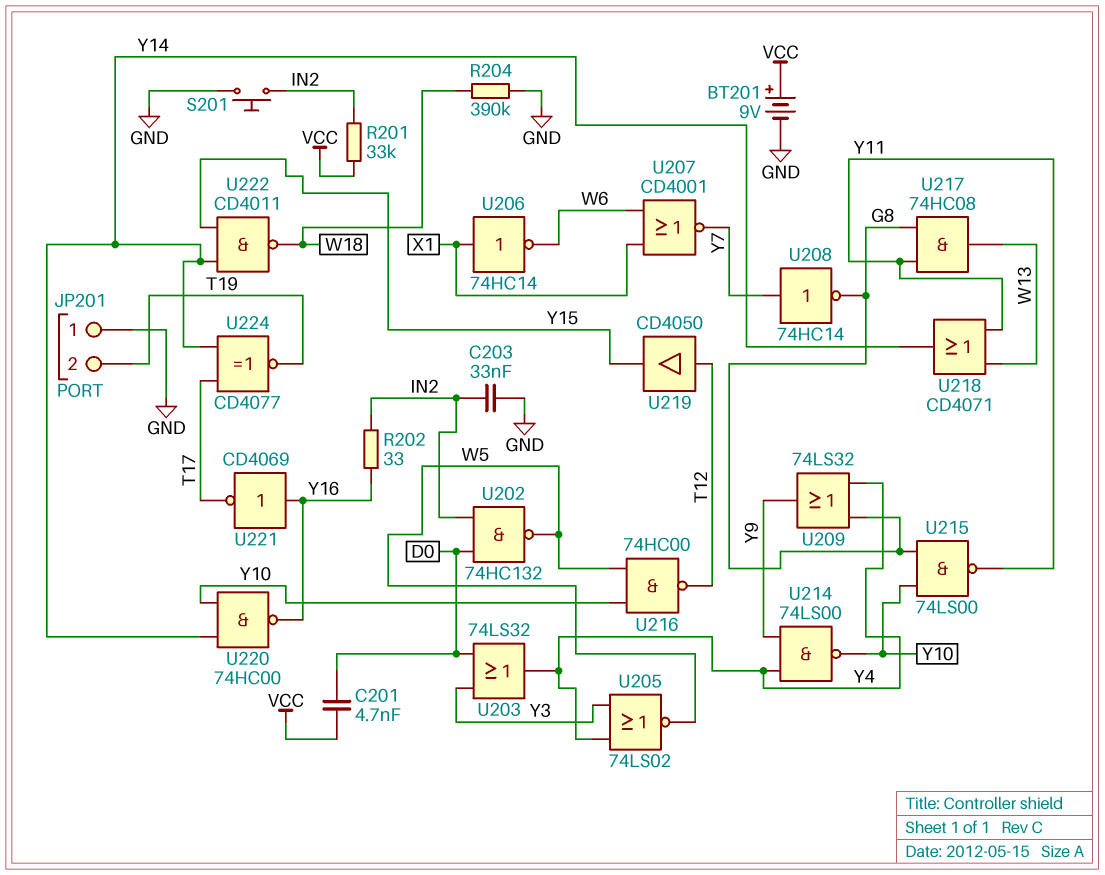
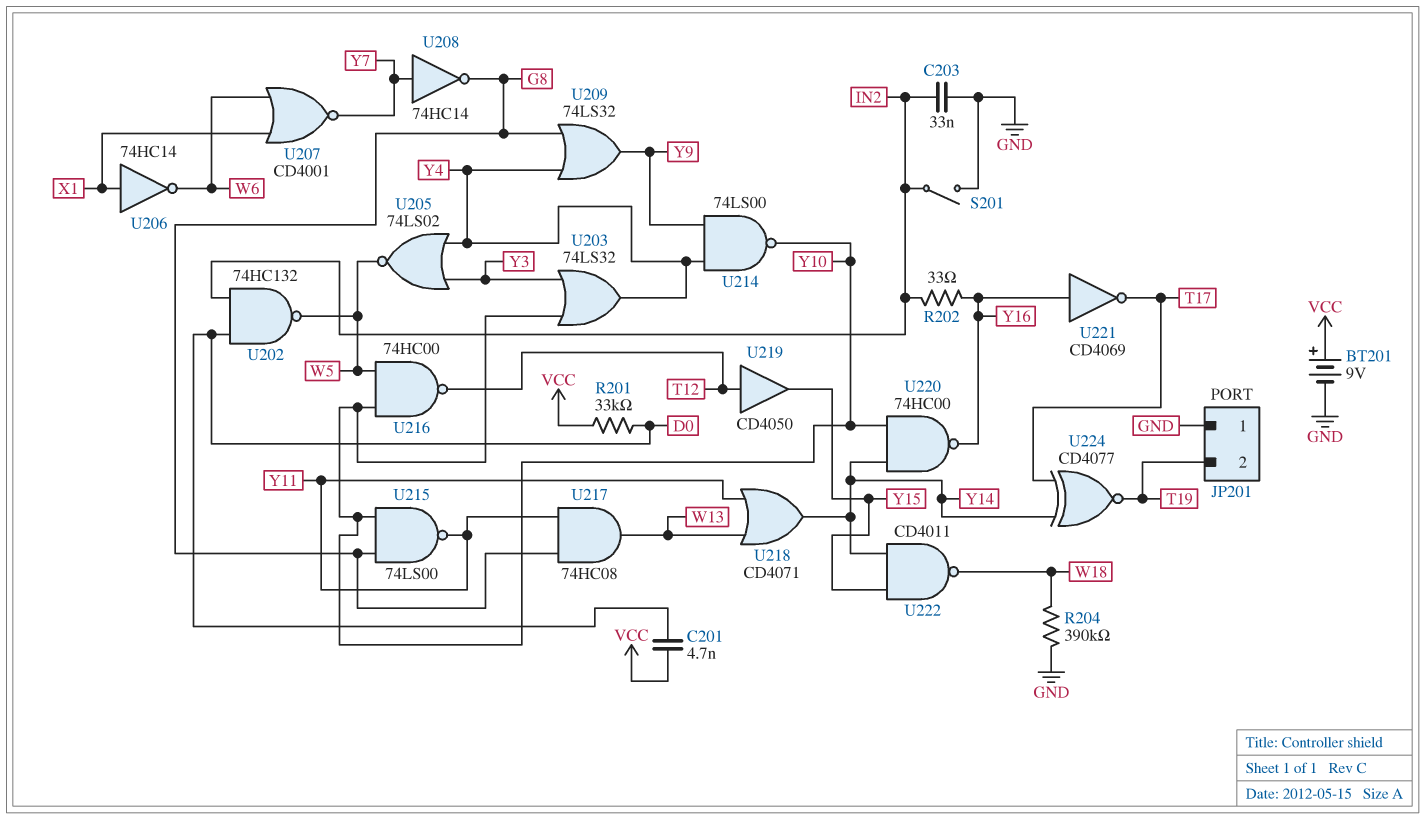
R201: 33k (IN2, VCC) -> 33k (D0, VCC)
S201: button (GND, IN2) -> switch (GND, IN2)
U203: OR 74LS32 (in D0, in Y3, out Y4) -> OR 74LS32 (in Y3, in Y10, out Y4)

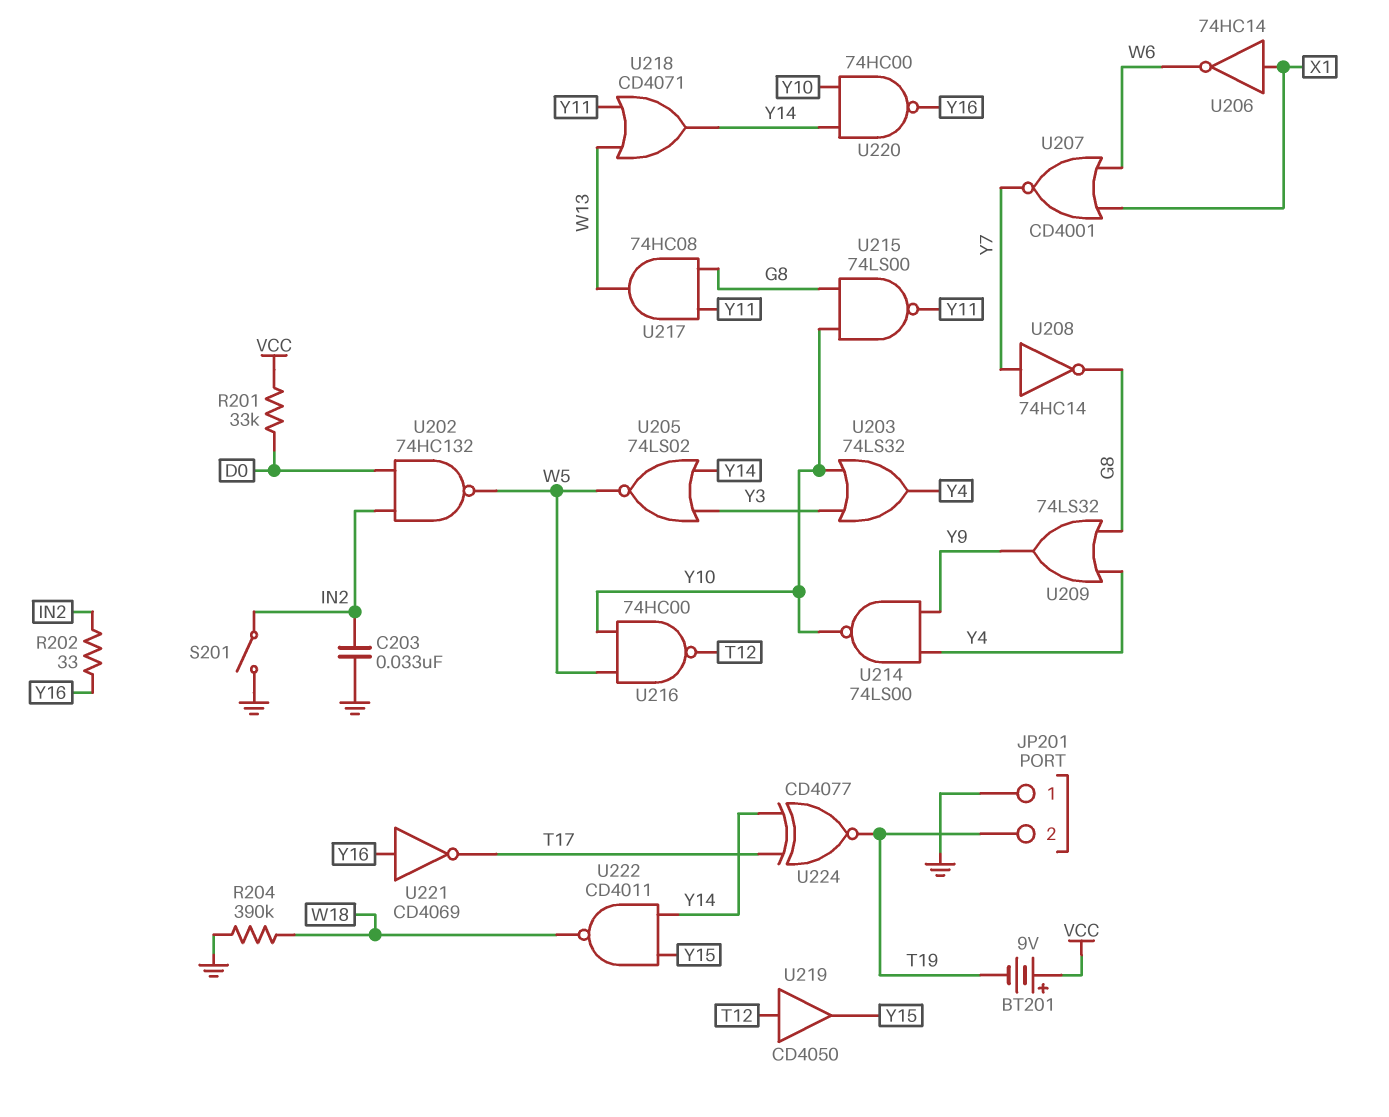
BT201: 9V (plus VCC, minus GND) -> 9V (plus VCC, minus T19)
C201: 4.7nF (D0, VCC) -> none
U205: NOR 74LS02 (in Y3, in Y4, out W5) -> NOR 74LS02 (in Y3, in Y14, out W5)

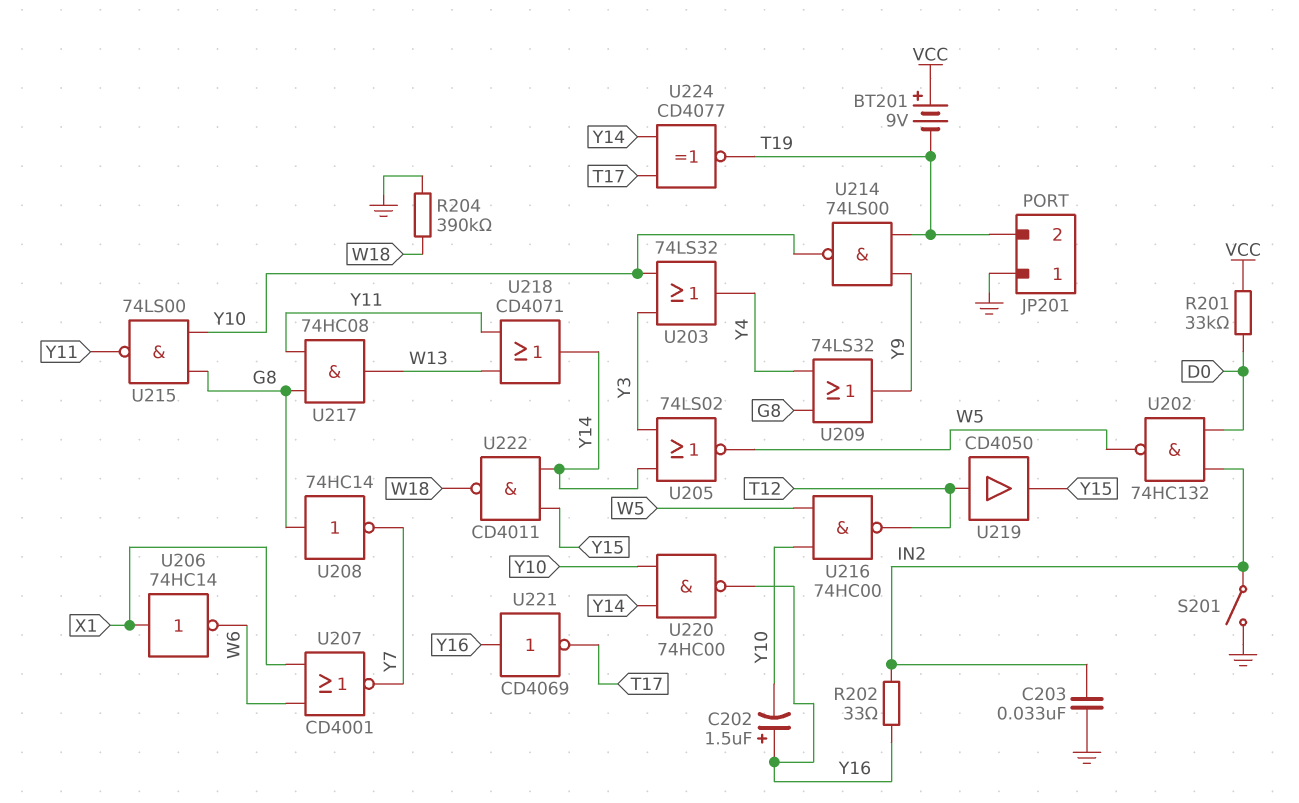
C202: none -> 1.5uF (plus Y16, minus Y10)
U208: NOT 74HC14 (in Y7, out G8) -> NOT 74HC14 (in G8, out Y7)
U214: NAND 74LS00 (in Y4, in Y9, out Y10) -> NAND 74LS00 (in T19, in Y9, out Y10)

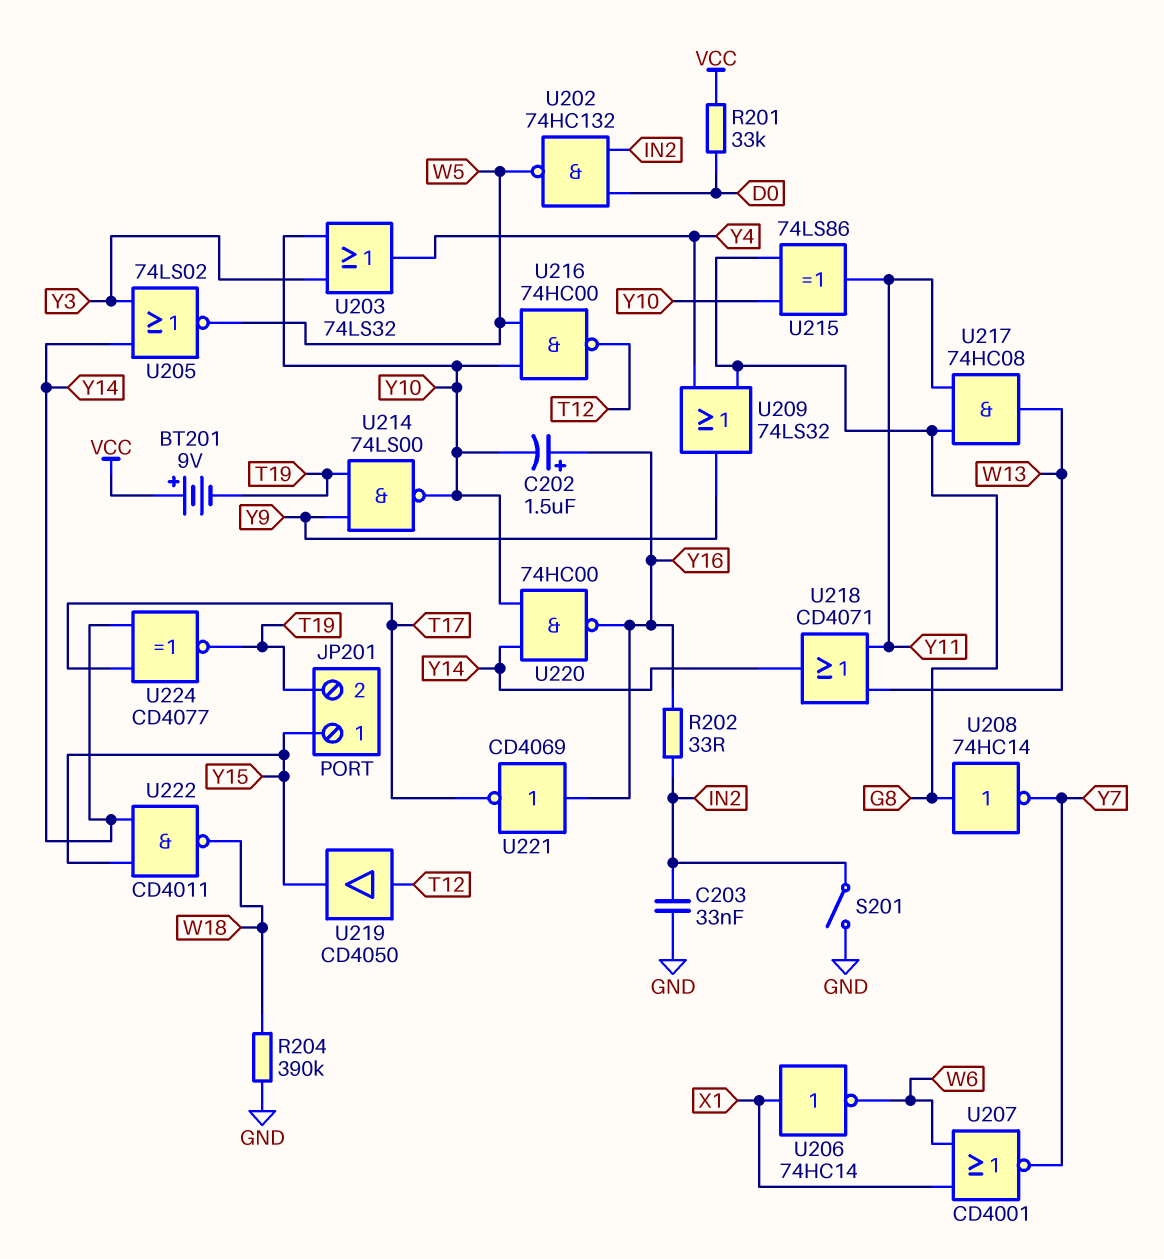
JP201 pin 1: GND -> Y15
U215: NAND 74LS00 (in G8, in Y10, out Y11) -> XOR 74LS86 (in G8, in Y10, out Y11)

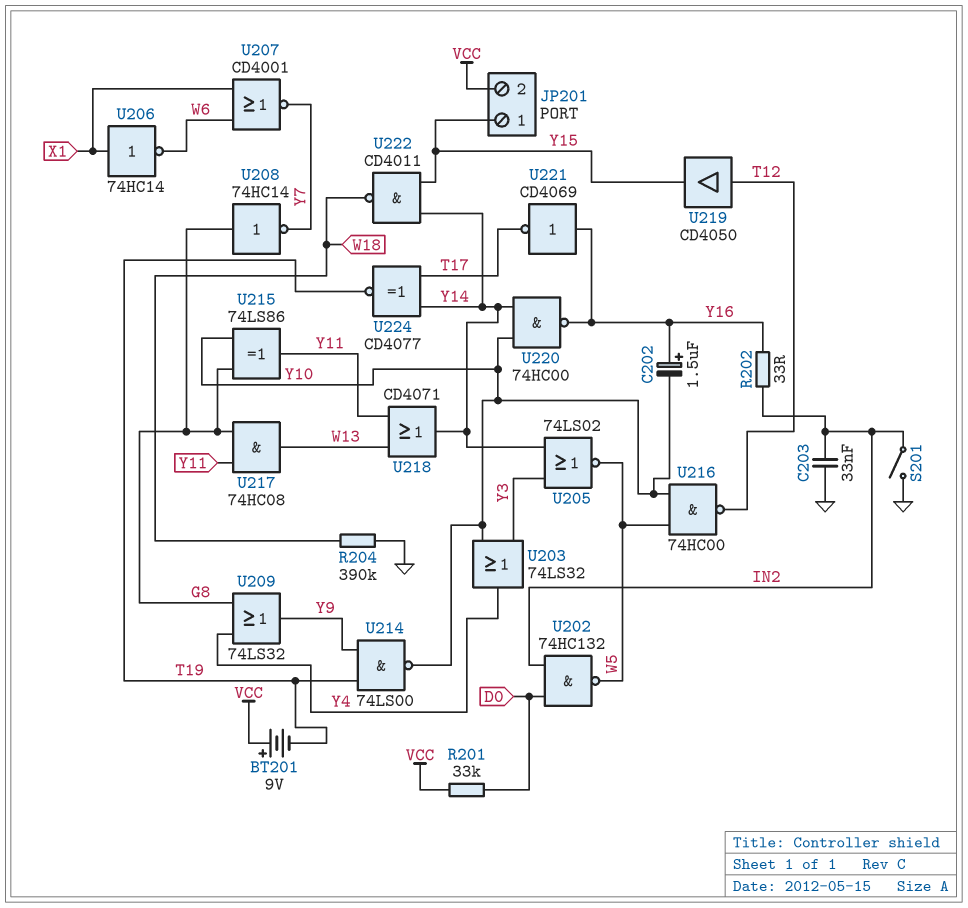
JP201 pin 2: T19 -> VCC

